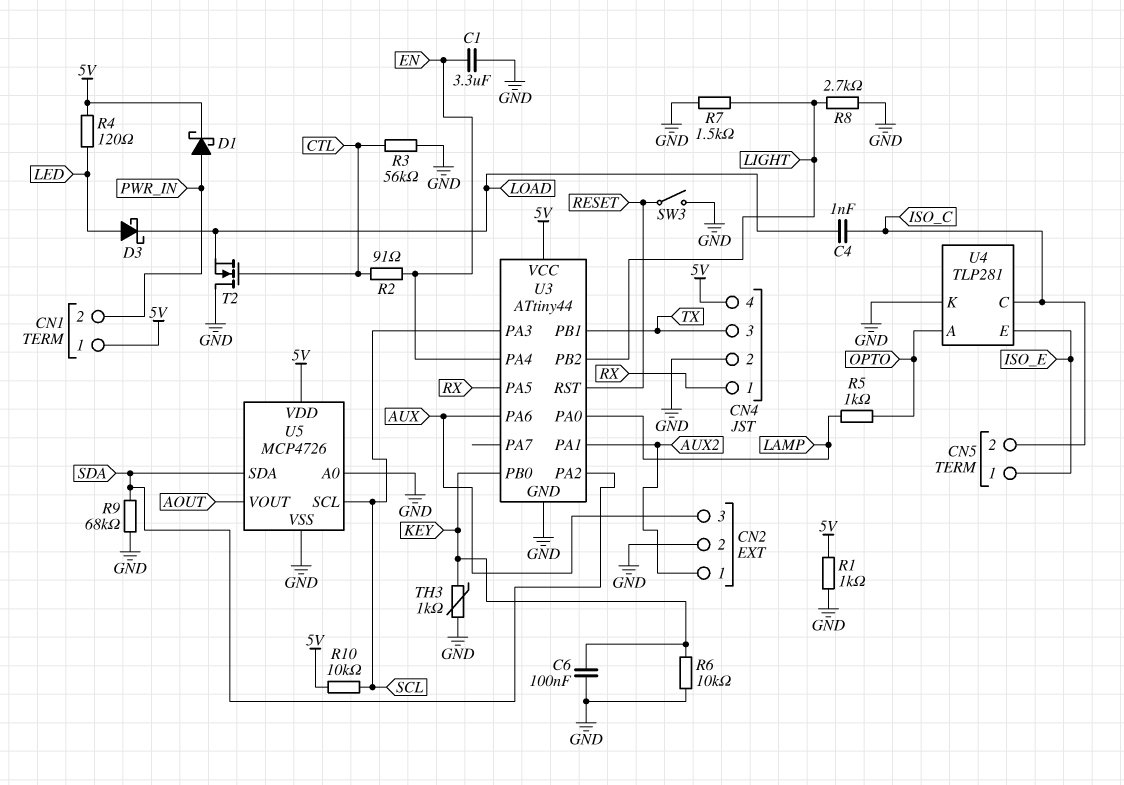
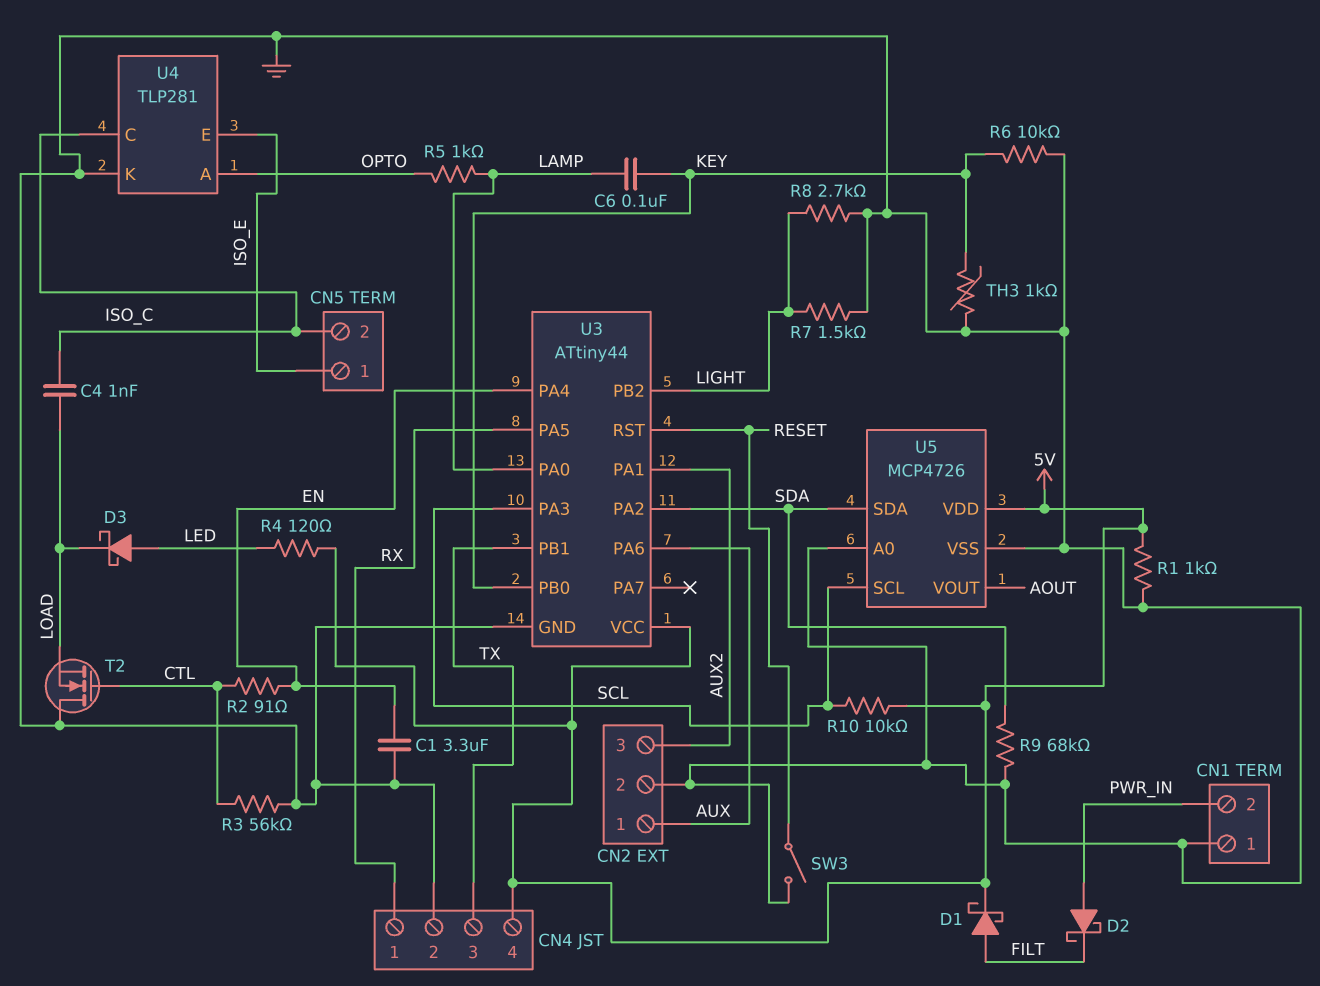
C6: 100nF (GND, KEY) -> 100nF (KEY, LAMP)
CN1 pin 1: 5V -> GND
CN2 pin 1: AUX2 -> AUX
CN2 pin 3: AUX -> AUX2
D1: schottky (A PWR_IN, K 5V) -> schottky (A FILT, K 5V)
D2: none -> schottky (A PWR_IN, K FILT)

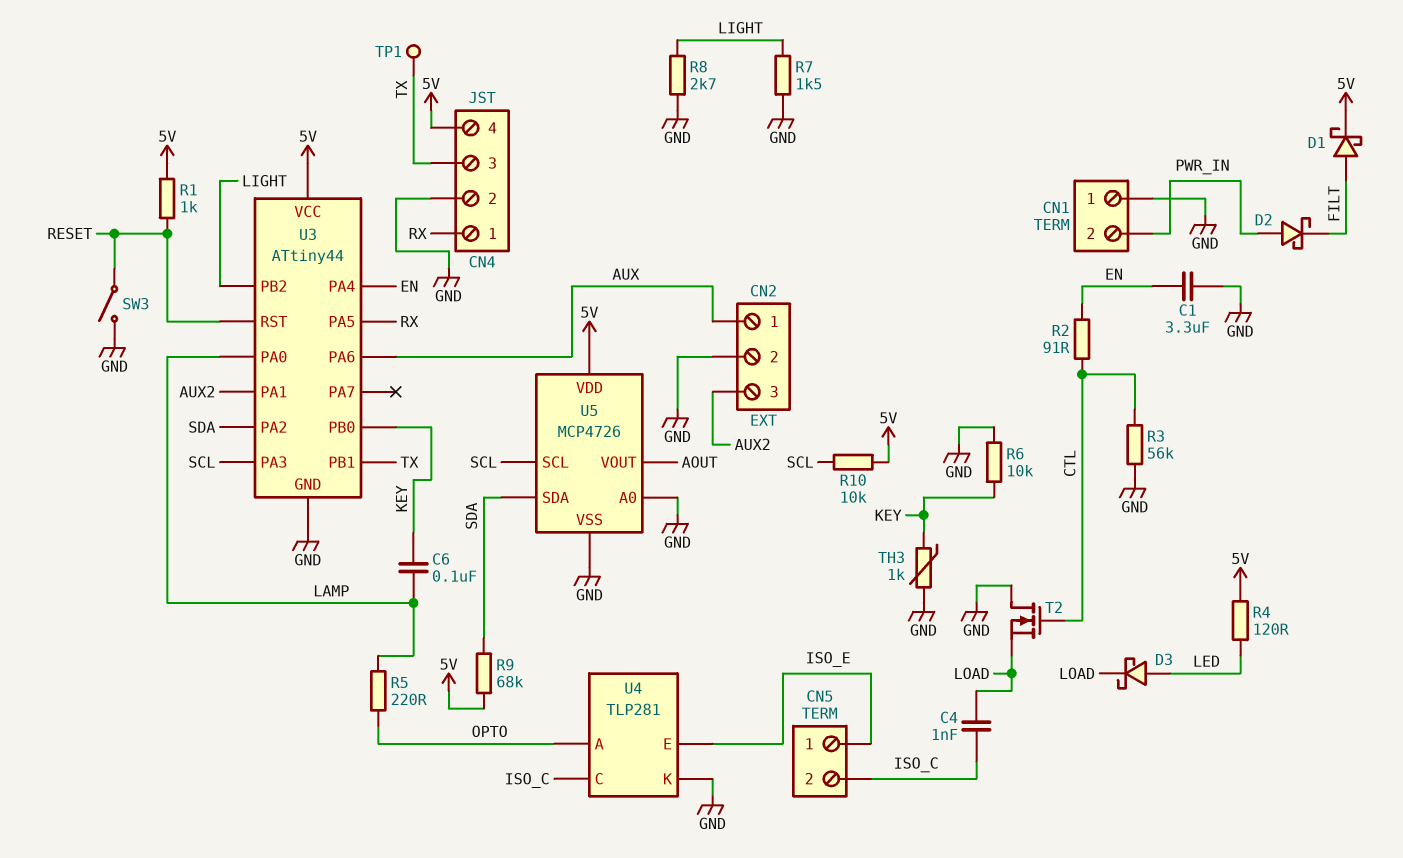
R1: 1k (5V, GND) -> 1k (5V, RESET)
R5: 1k (LAMP, OPTO) -> 220 (LAMP, OPTO)
R9: 68k (GND, SDA) -> 68k (5V, SDA)
TP1: none -> test point (TX)

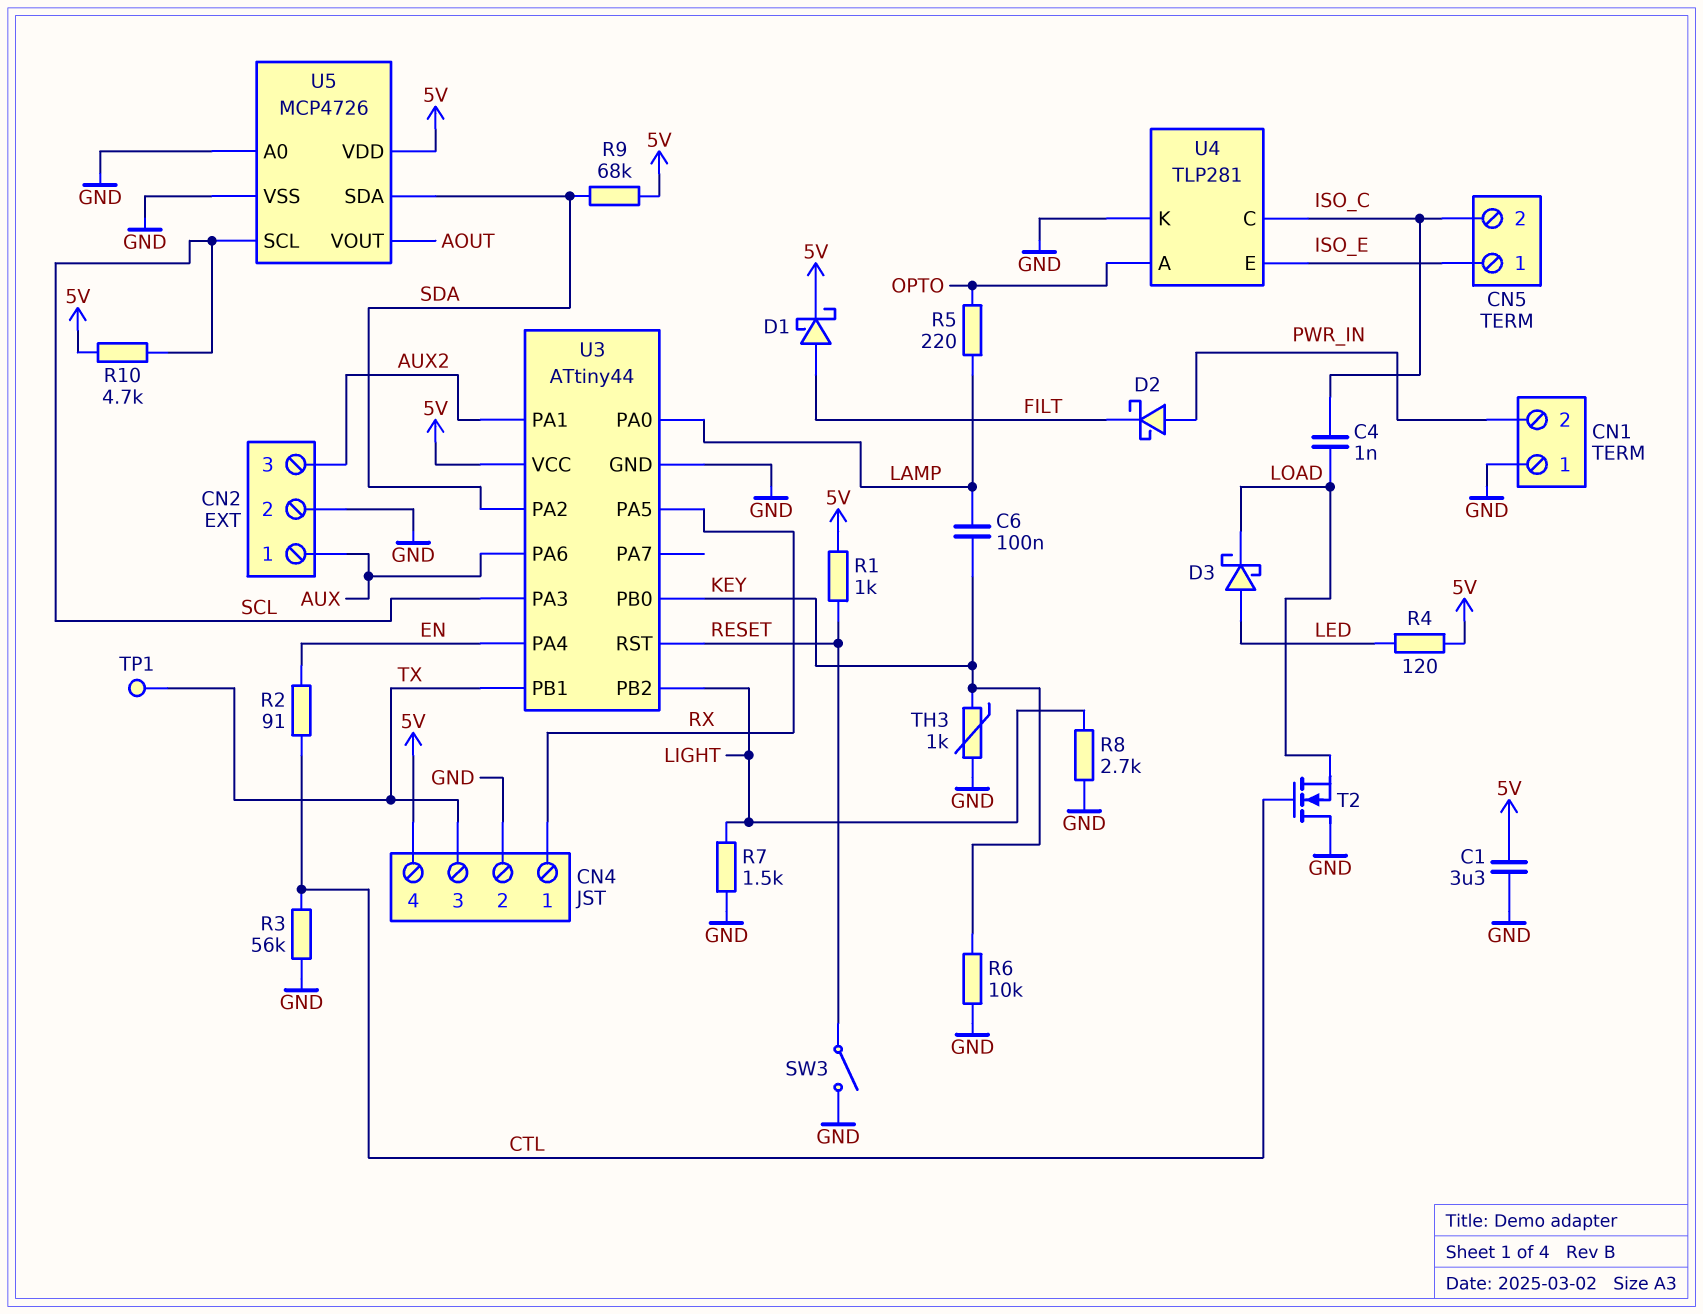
C1: 3.3uF (EN, GND) -> 3.3uF (5V, GND)
R10: 10k (5V, SCL) -> 4.7k (5V, SCL)

